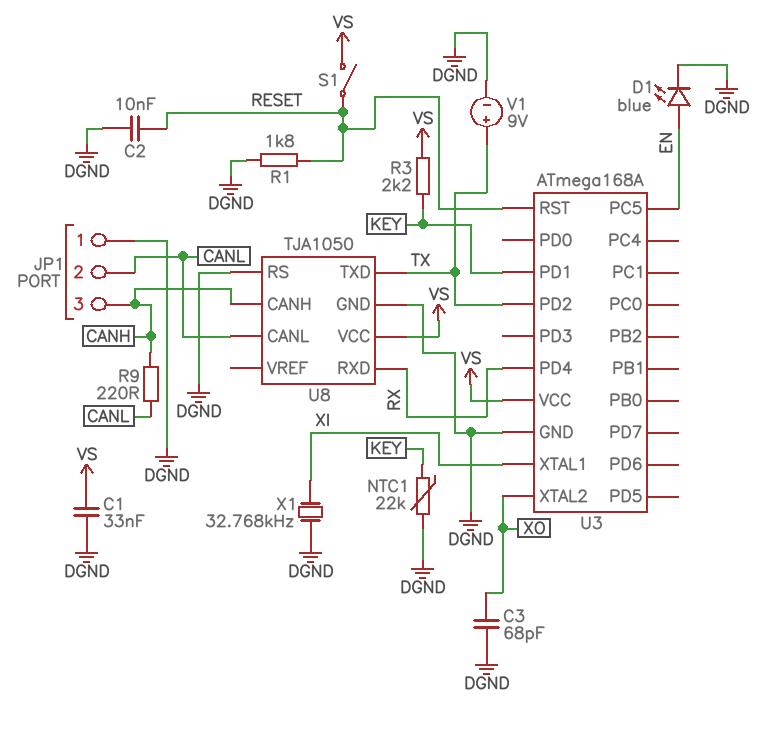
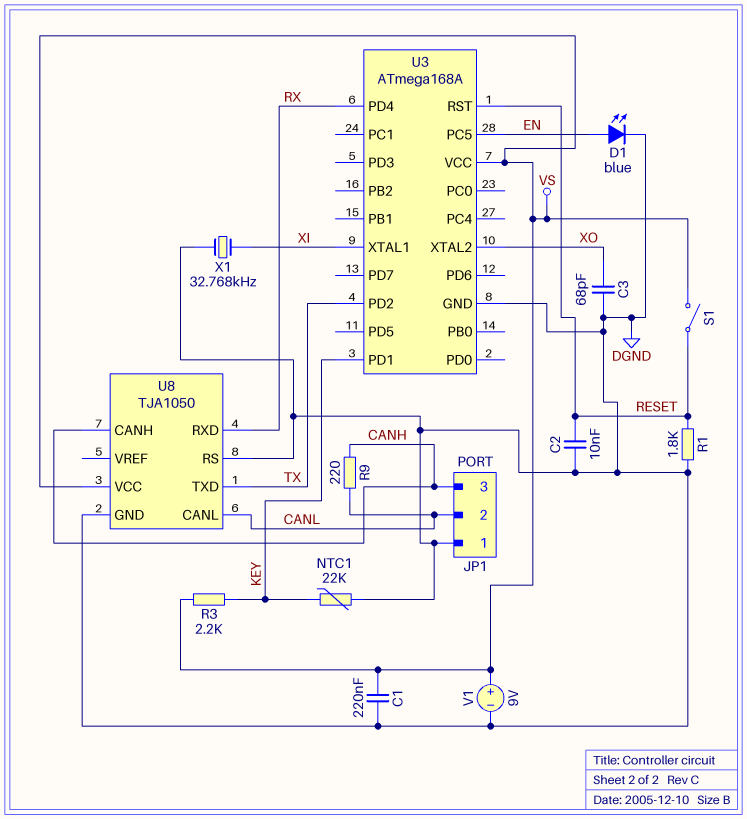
C1: 33nF (DGND, VS) -> 220nF (DGND, VS)
V1: 9V (plus TX, minus DGND) -> 9V (plus VS, minus DGND)

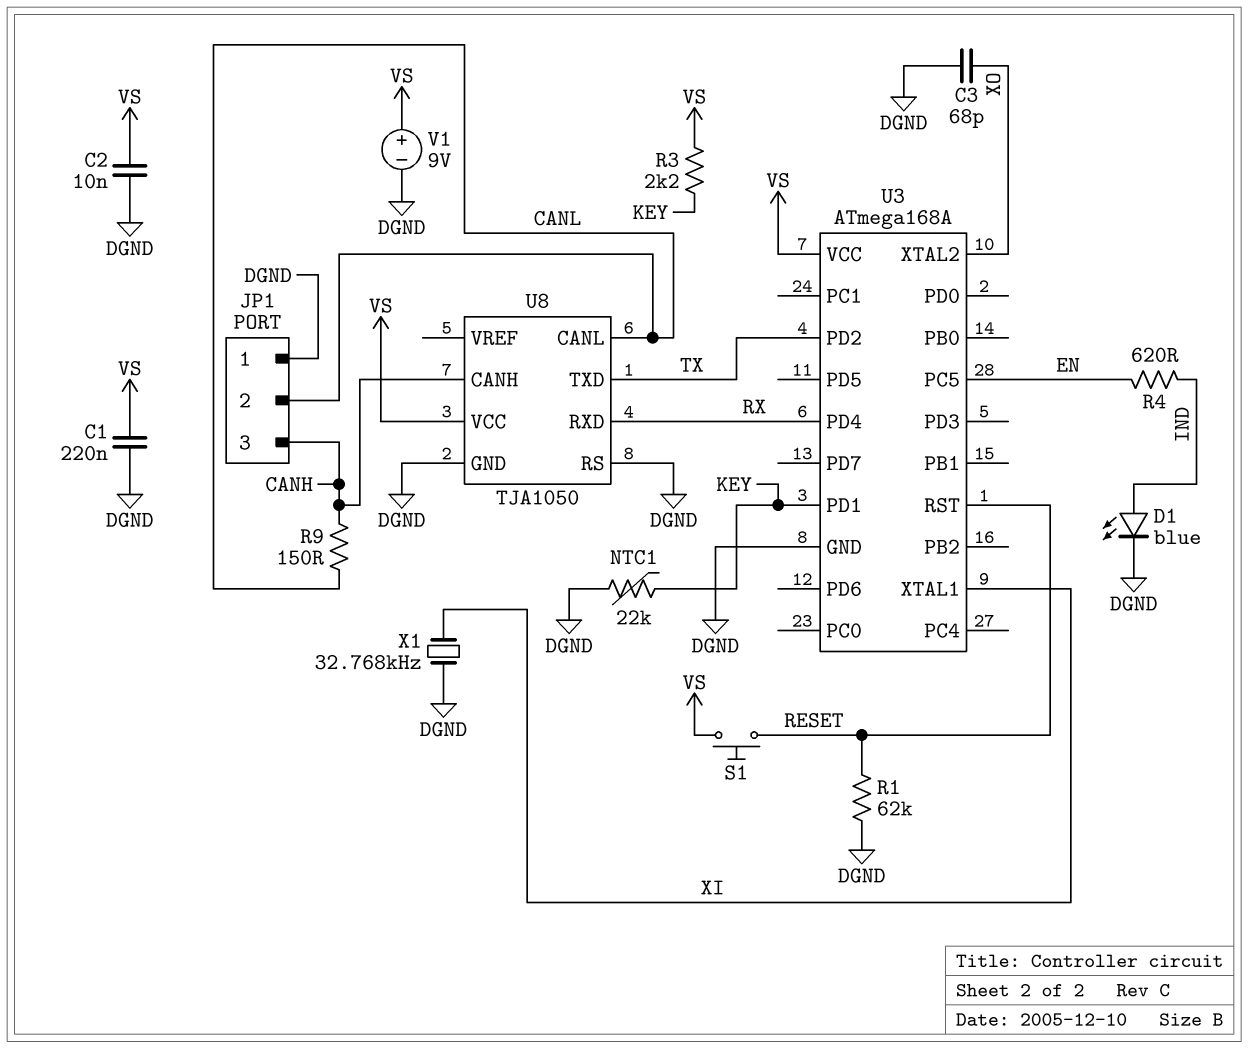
C2: 10nF (DGND, RESET) -> 10nF (DGND, VS)
D1: LED blue (A EN, K DGND) -> LED blue (A IND, K DGND)
R1: 1.8k (DGND, RESET) -> 62k (DGND, RESET)
R4: none -> 620 (EN, IND)
R9: 220 (CANH, CANL) -> 150 (CANH, CANL)
S1: switch (RESET, VS) -> button (RESET, VS)

